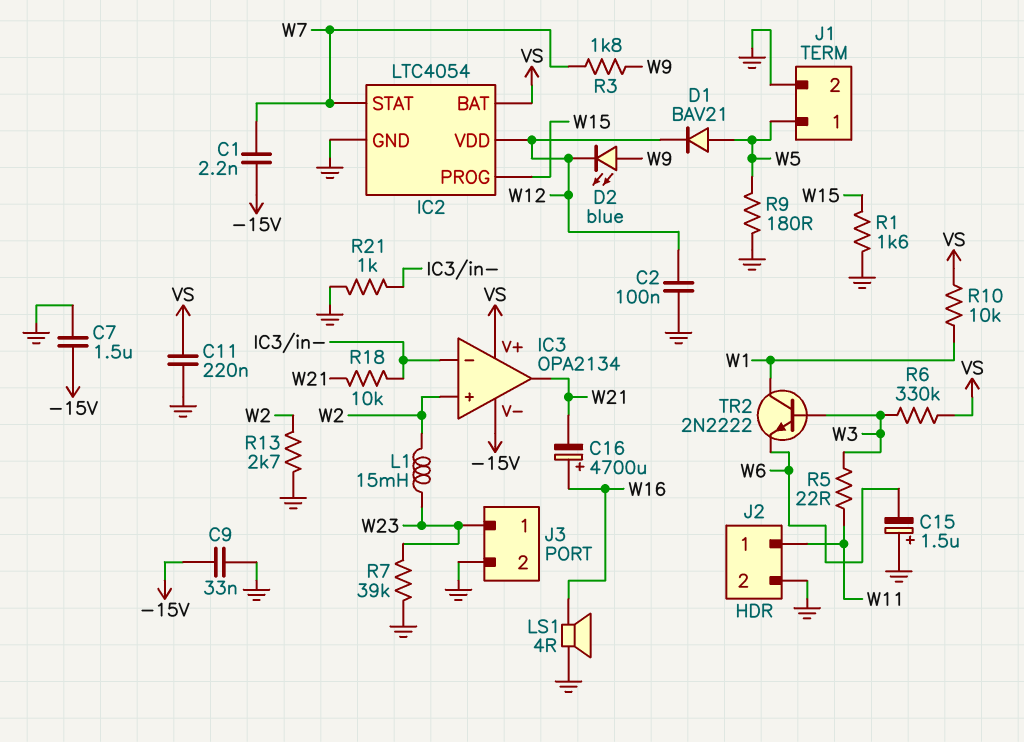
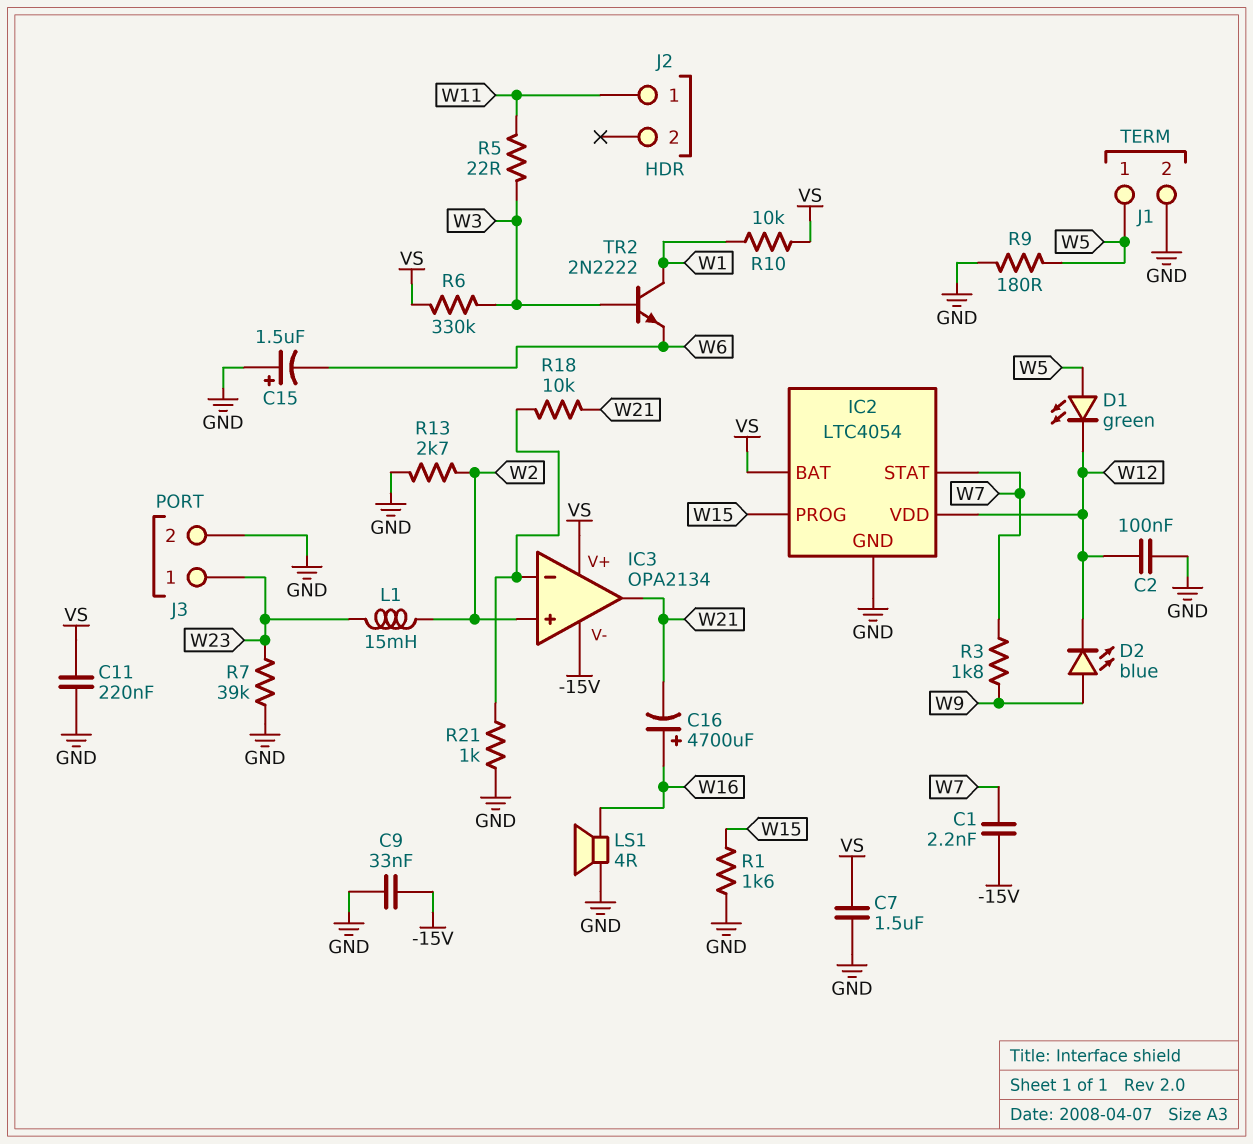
C7: 1.5uF (-15V, GND) -> 1.5uF (GND, VS)
D1: diode BAV21 (A W5, K W12) -> LED green (A W5, K W12)
J2 pin 2: GND -> none

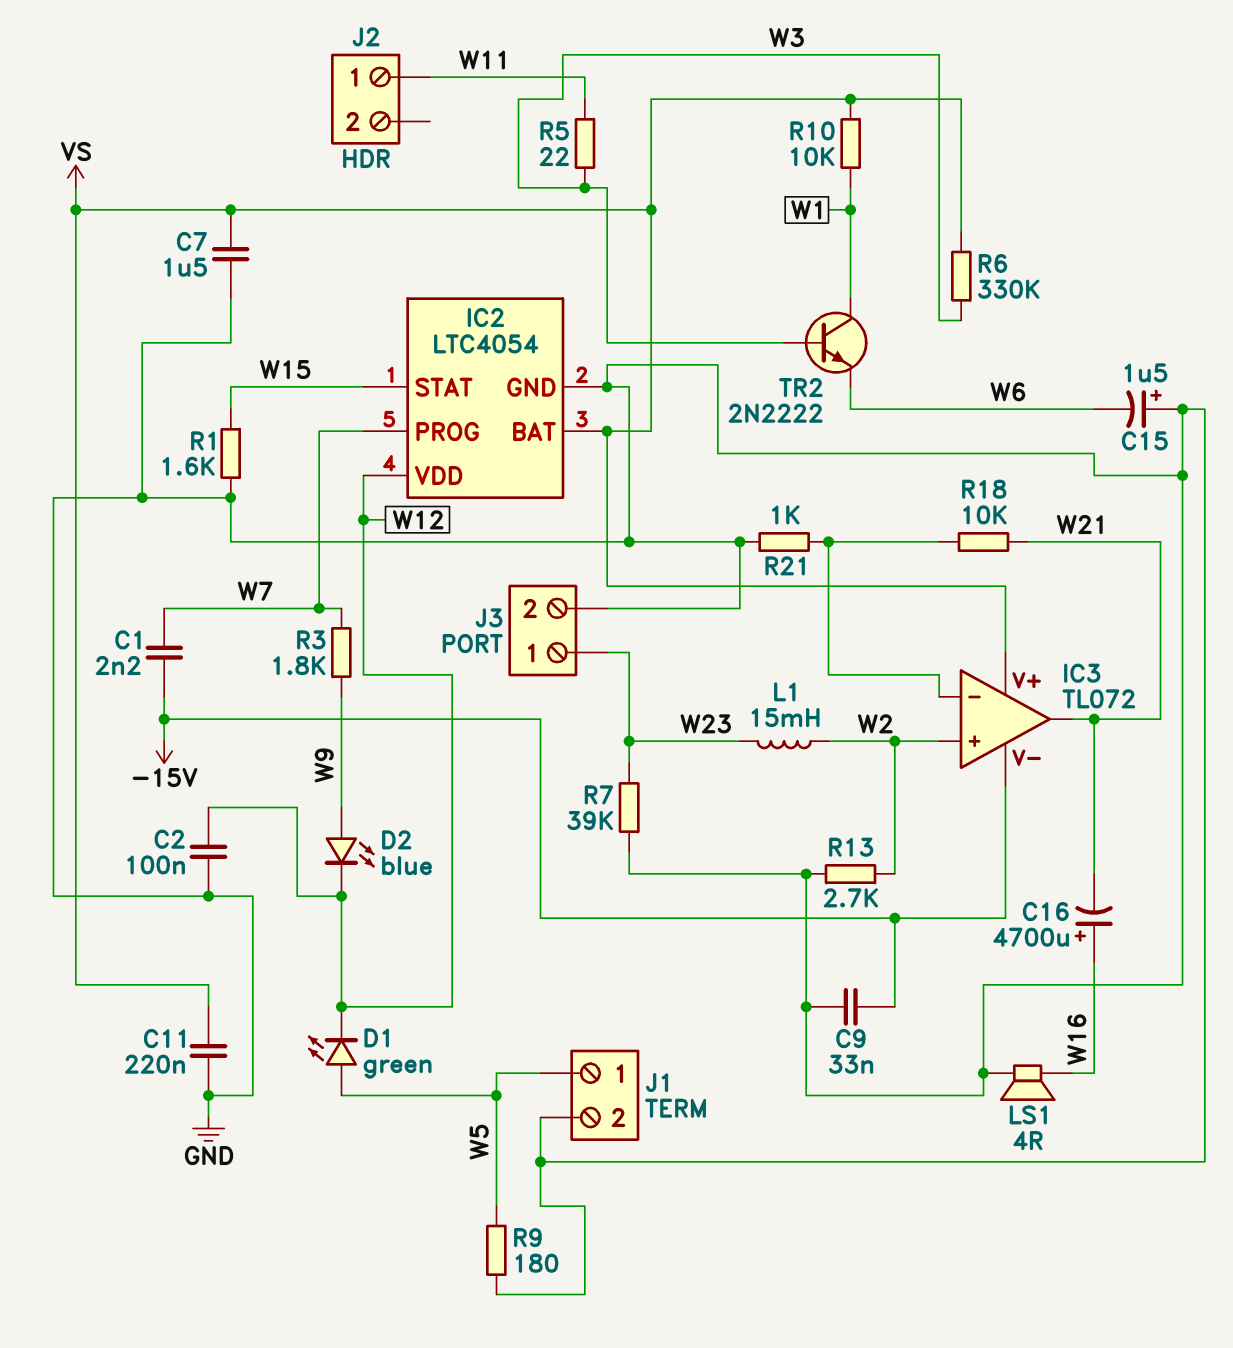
IC2 pin PROG: W15 -> W7
IC2 pin STAT: W7 -> W15
IC3: OPA2134 -> TL072

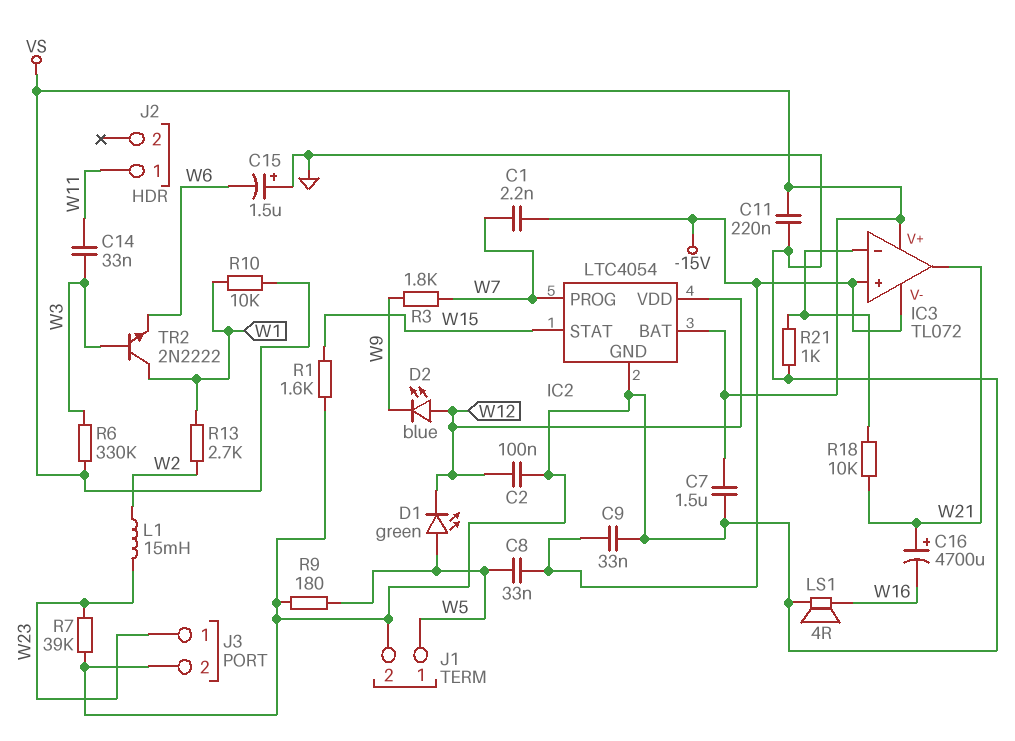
C8: none -> 33nF (-15V, W5)
C14: none -> 33nF (W3, W11)
C16: 4700uF (plus W16, minus W21) -> 4700uF (plus W21, minus W16)
D2: LED blue (A W9, K W12) -> LED blue (A W12, K W9)
IC3 pin in+: W2 -> -15V
R5: 22 (W3, W11) -> none
R13: 2.7k (GND, W2) -> 2.7k (W1, W2)

